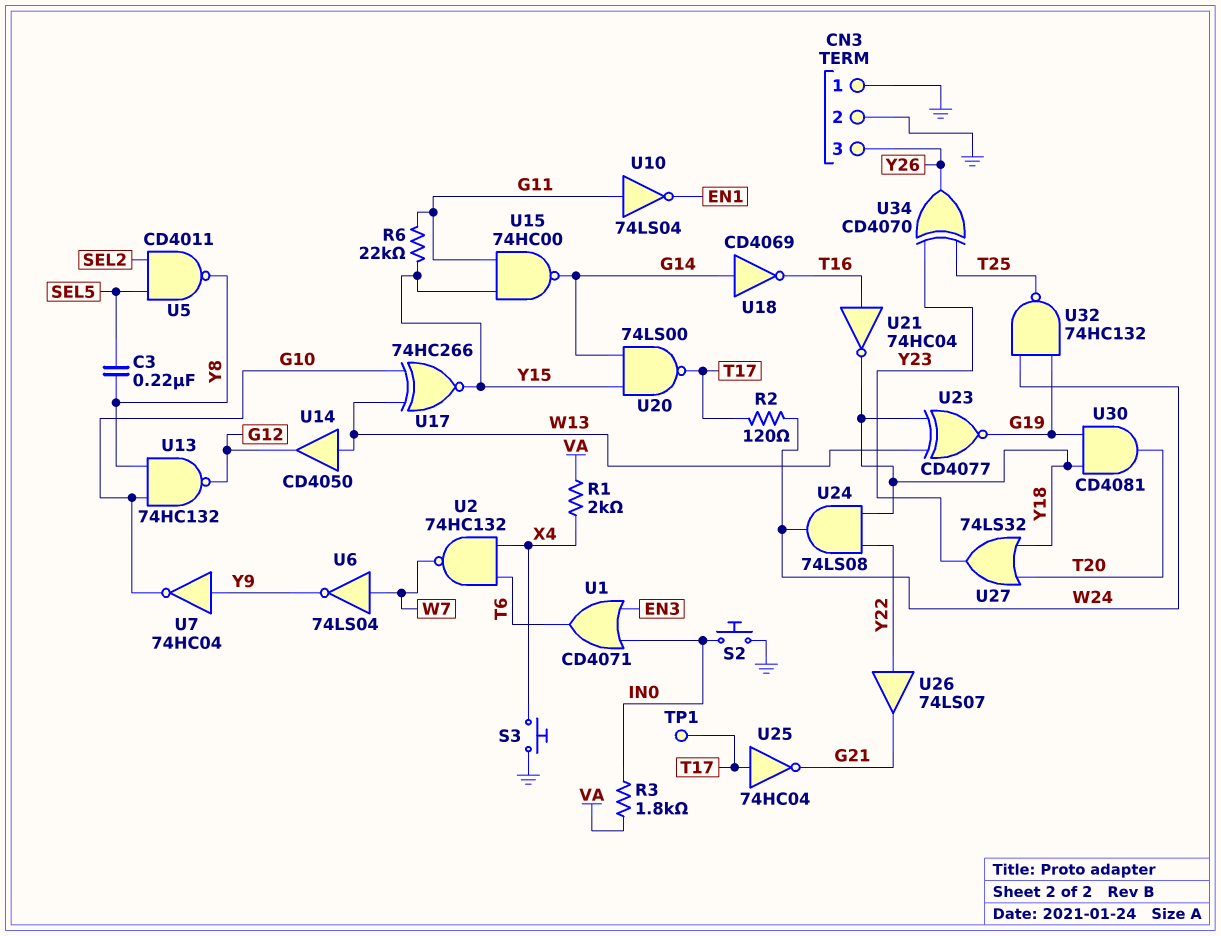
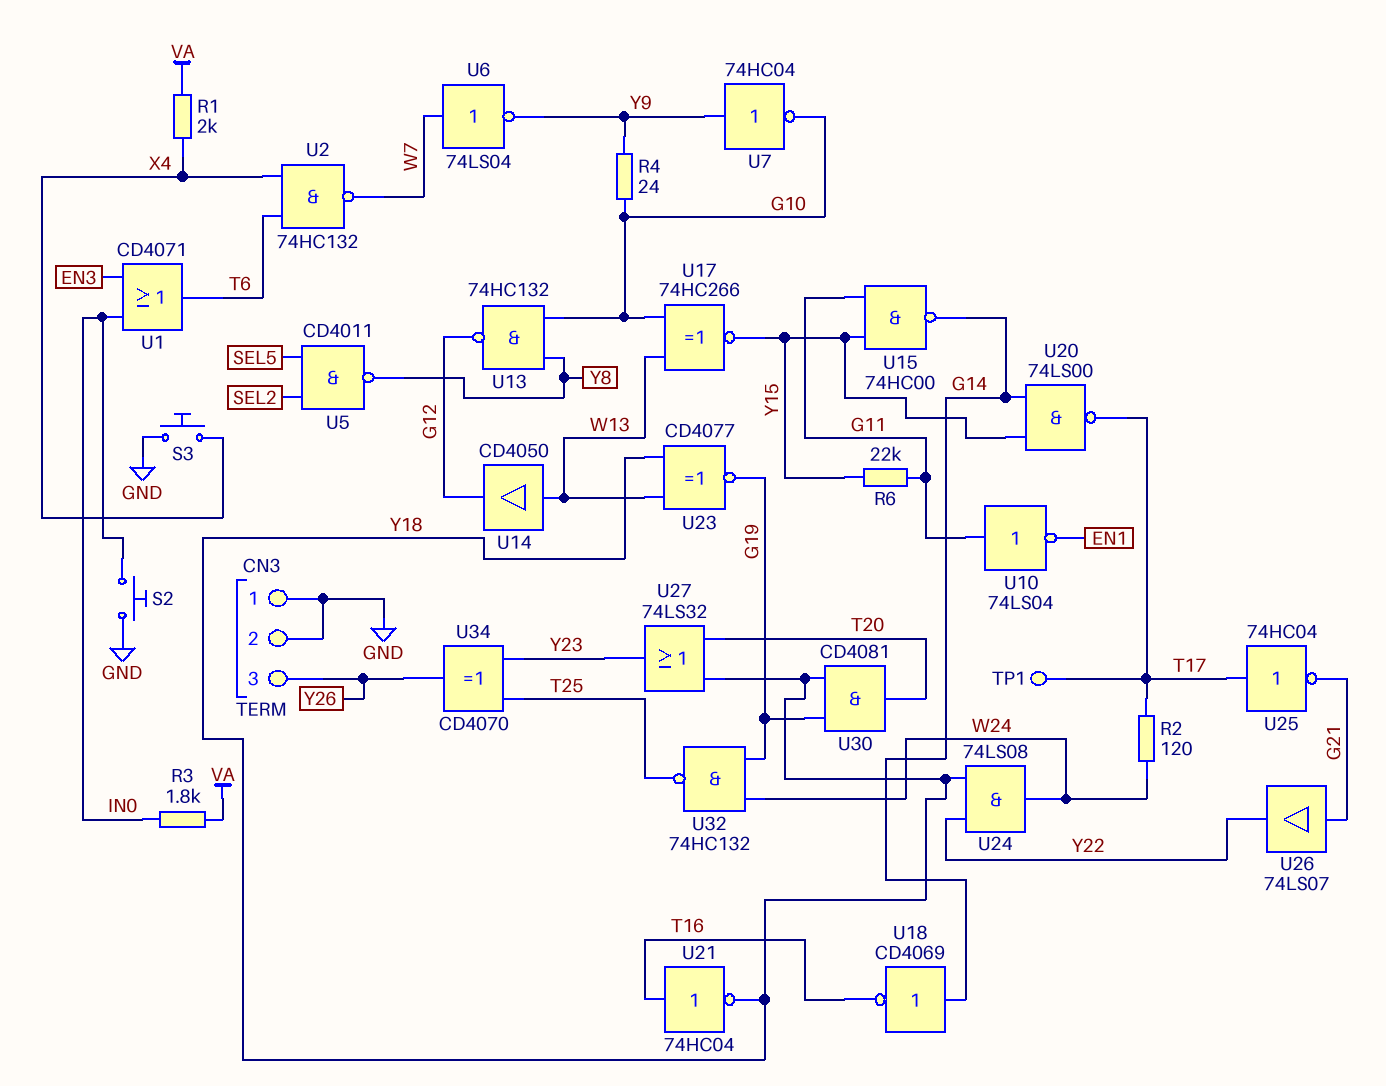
C3: 220nF (SEL5, Y8) -> none
R4: none -> 24 (G10, Y9)
U26: buffer 74LS07 (in Y22, out G21) -> buffer 74LS07 (in G21, out Y22)

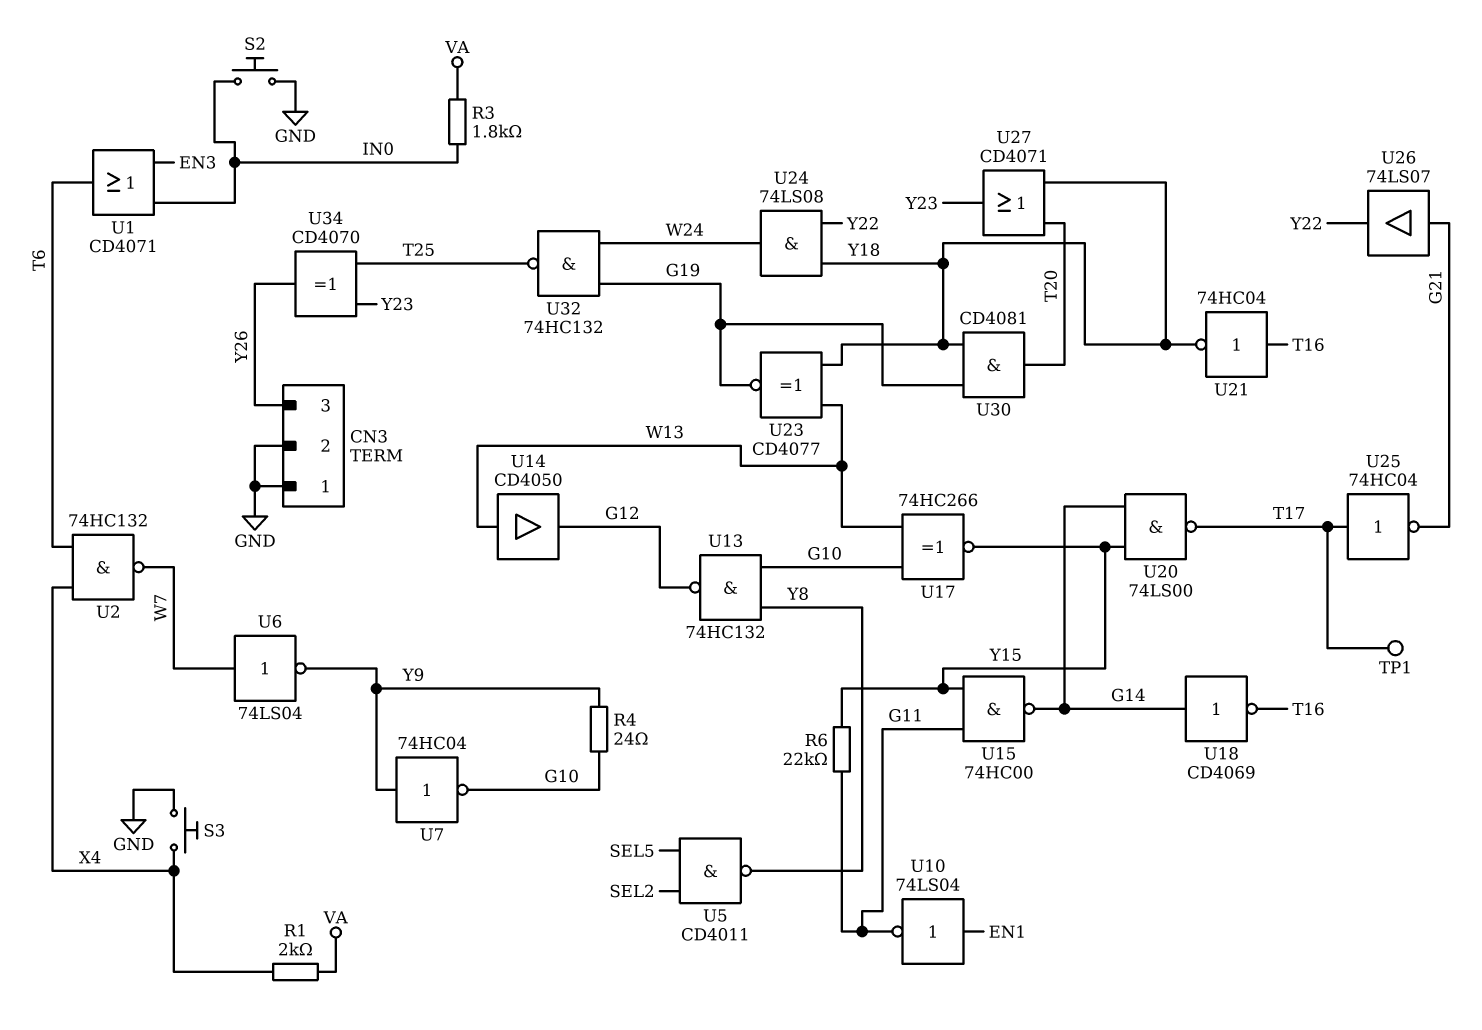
R2: 120 (T17, W24) -> none
U10: NOT 74LS04 (in G11, out EN1) -> NOT 74LS04 (in EN1, out G11)
U27: OR 74LS32 (in T20, in Y18, out Y23) -> OR CD4071 (in T20, in Y18, out Y23)

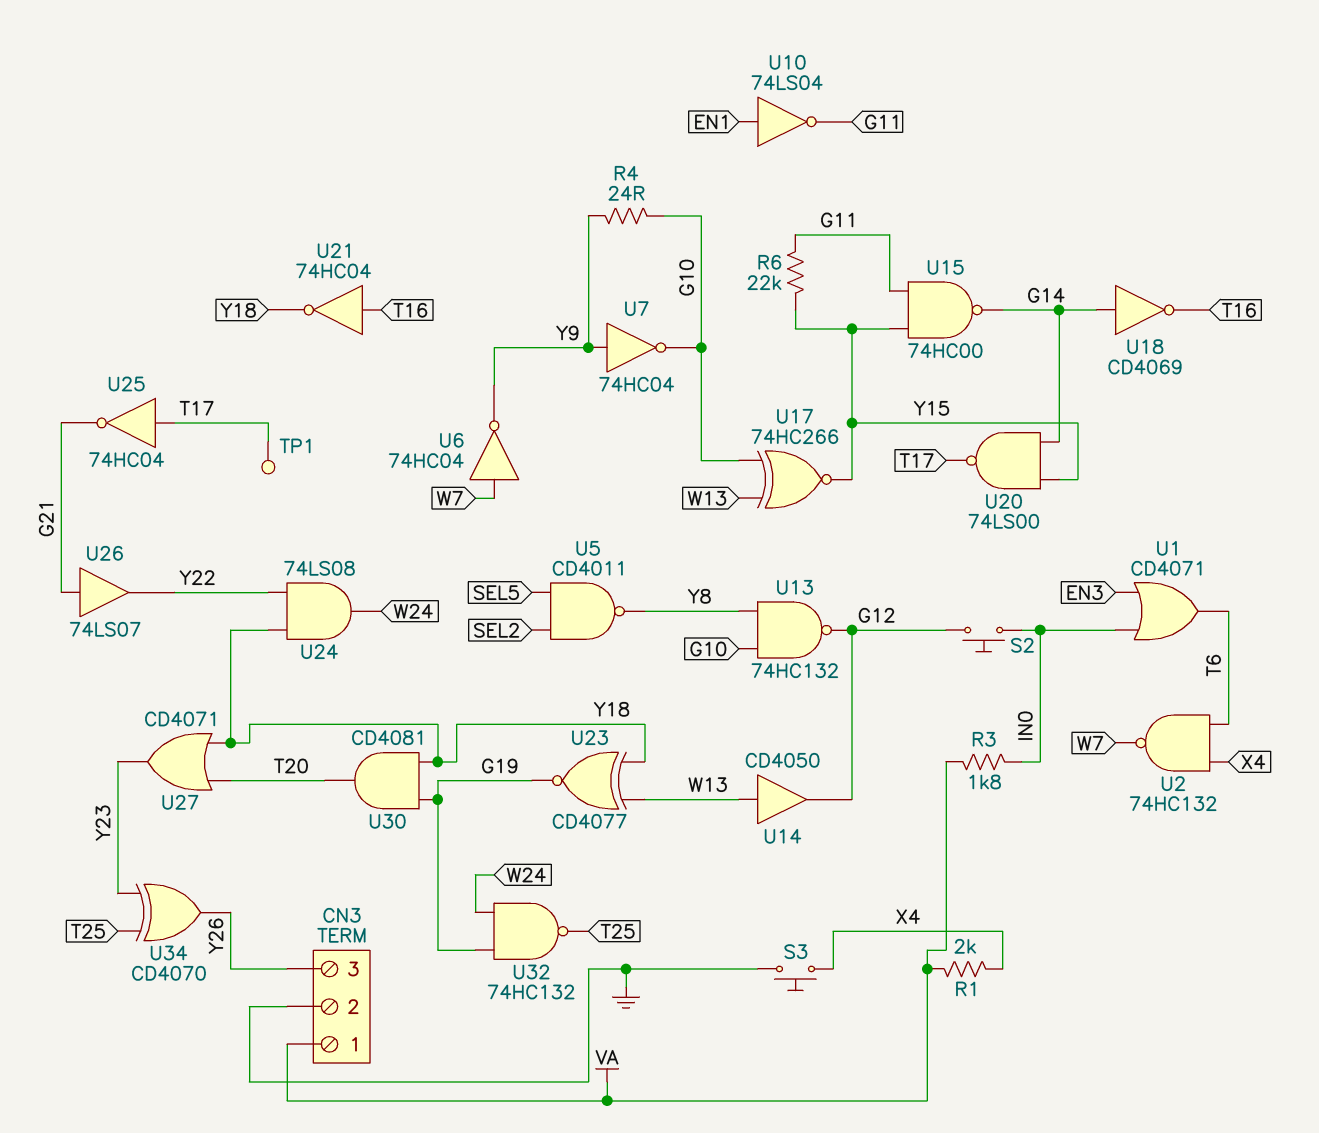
CN3 pin 1: GND -> VA
S2: button (GND, IN0) -> button (G12, IN0)
U6: NOT 74LS04 (in W7, out Y9) -> NOT 74HC04 (in W7, out Y9)

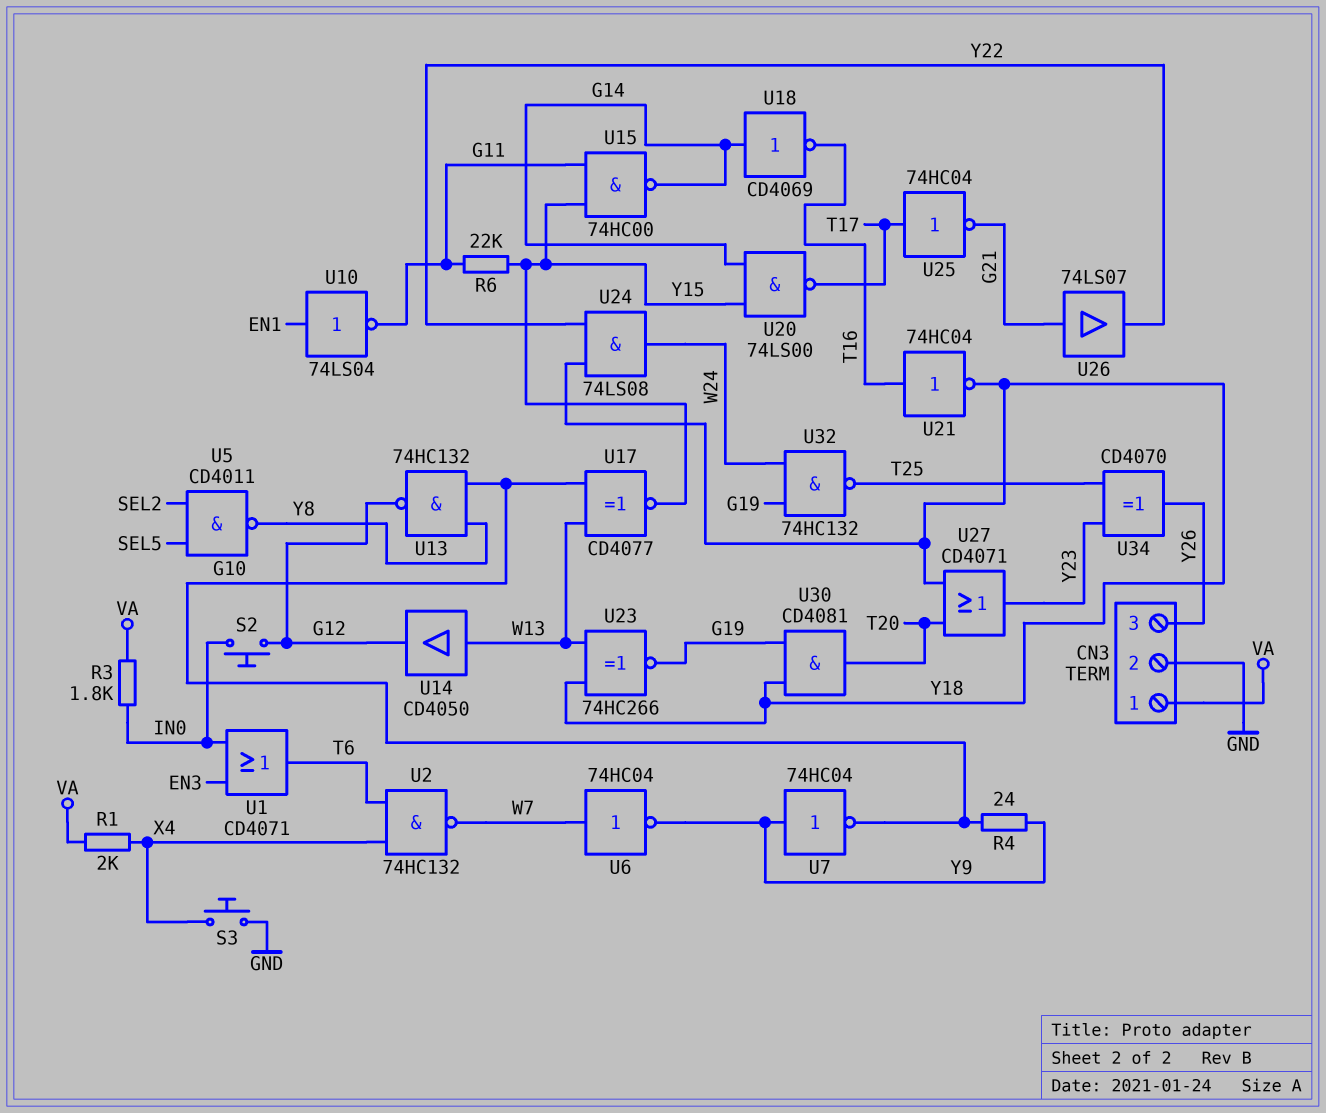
TP1: test point (T17) -> none
U17: XNOR 74HC266 (in G10, in W13, out Y15) -> XNOR CD4077 (in G10, in W13, out Y15)
U23: XNOR CD4077 (in W13, in Y18, out G19) -> XNOR 74HC266 (in W13, in Y18, out G19)

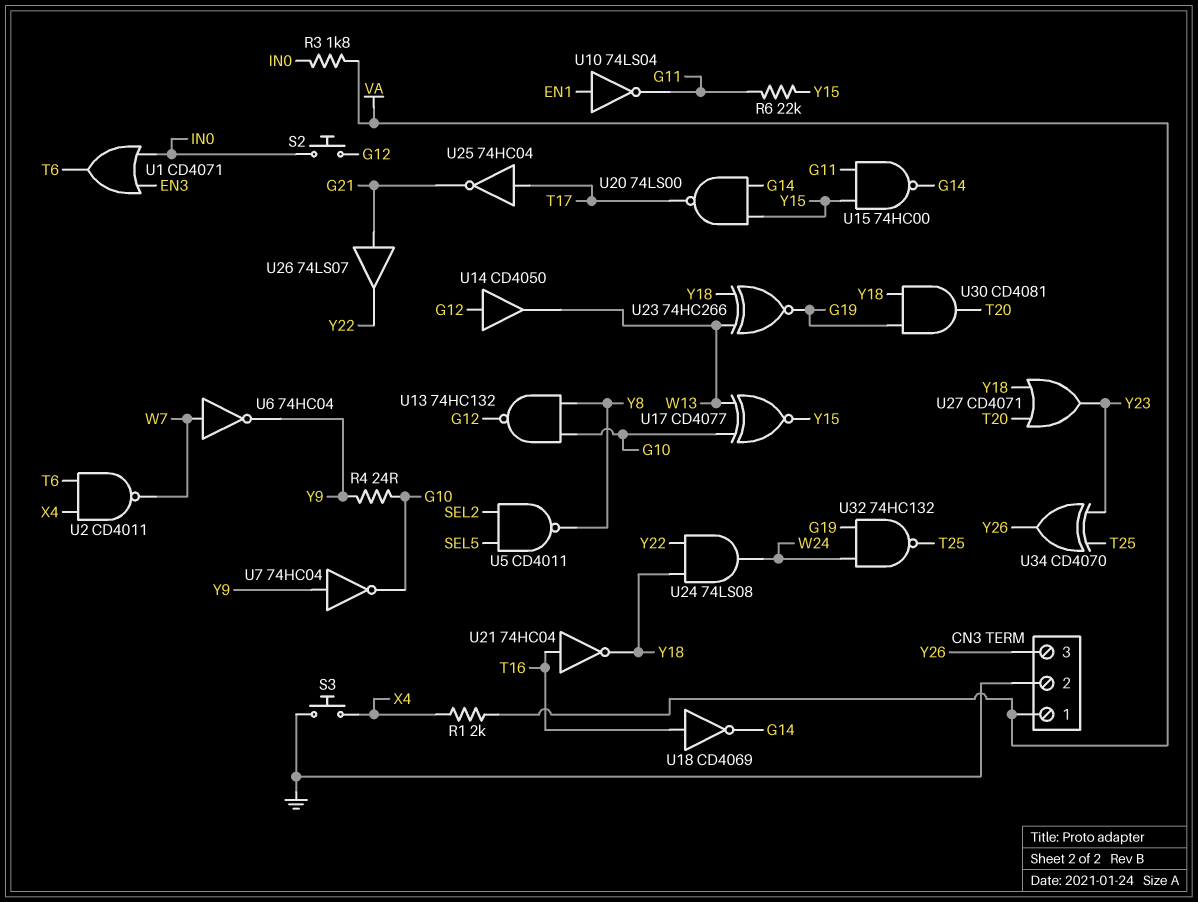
U2: NAND 74HC132 (in T6, in X4, out W7) -> NAND CD4011 (in T6, in X4, out W7)
U14: buffer CD4050 (in W13, out G12) -> buffer CD4050 (in G12, out W13)
U18: NOT CD4069 (in G14, out T16) -> NOT CD4069 (in T16, out G14)

